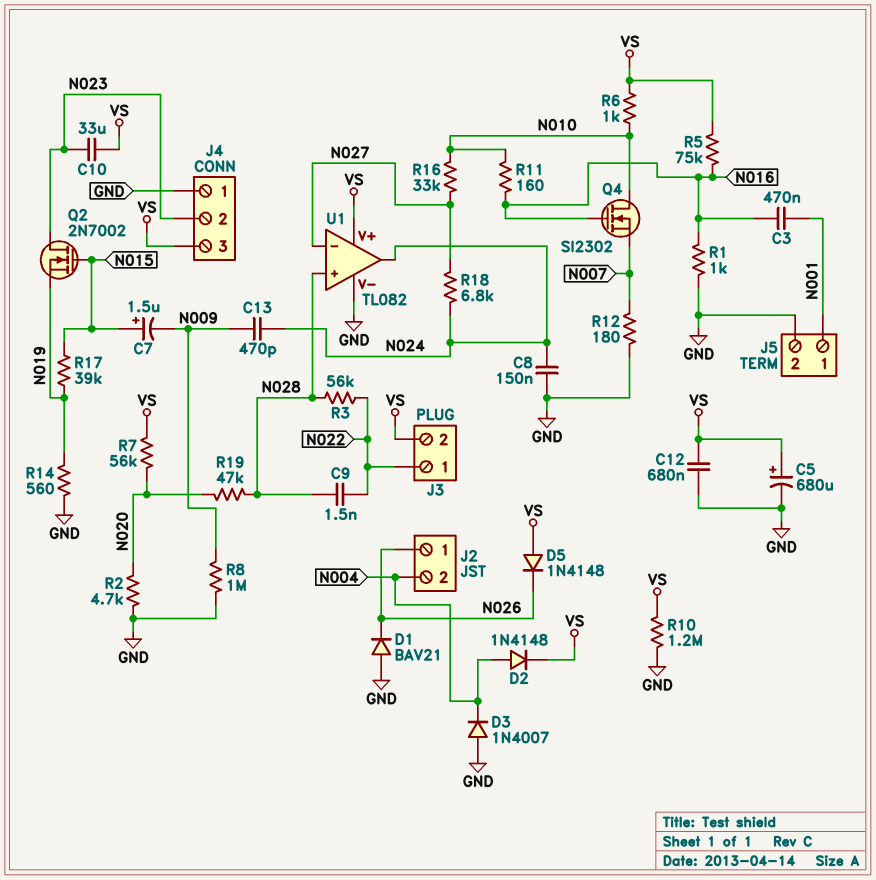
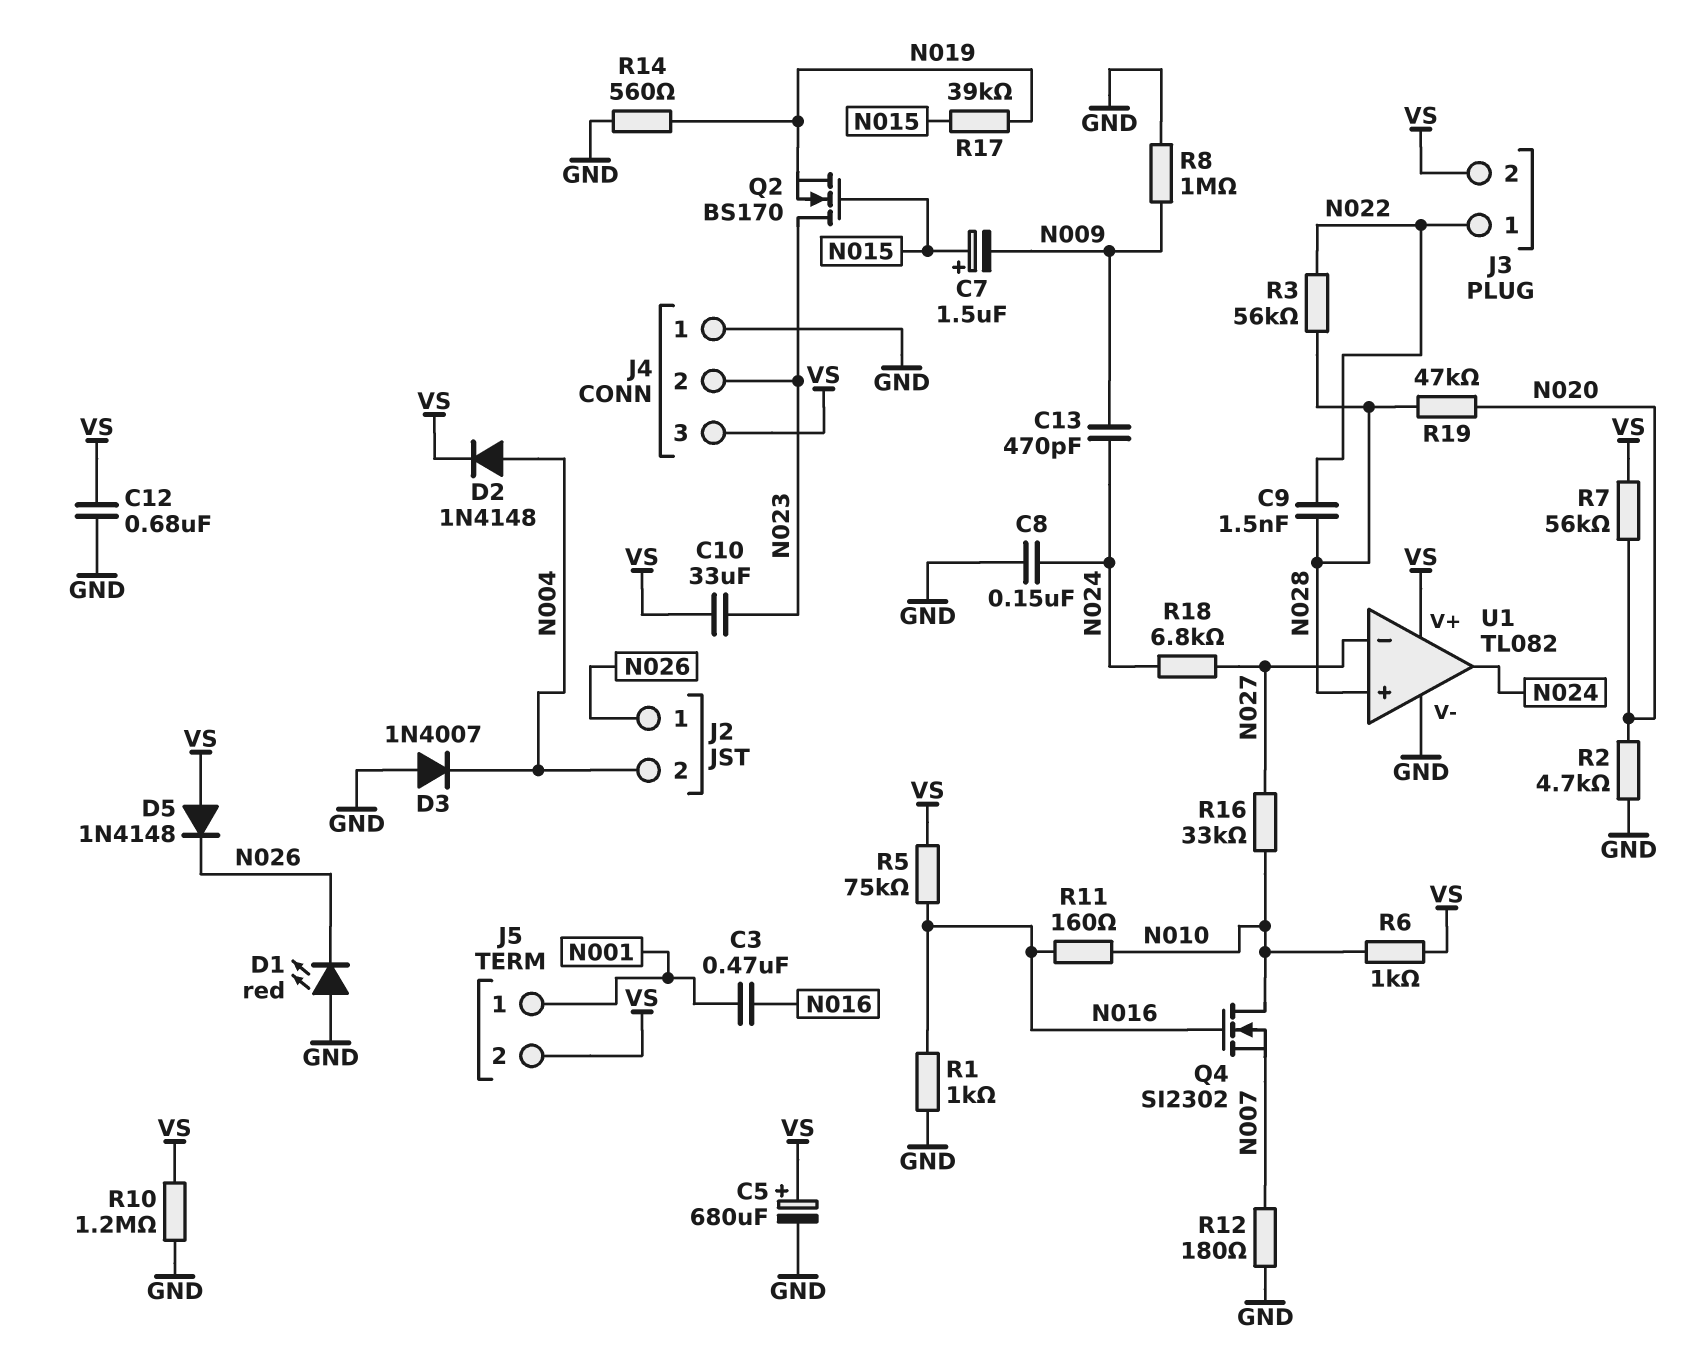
D1: diode BAV21 (A GND, K N026) -> LED red (A GND, K N026)
J5 pin 2: GND -> VS
Q2: NMOS 2N7002 (G N015, D N023, S N019) -> NMOS BS170 (G N015, D N023, S N019)

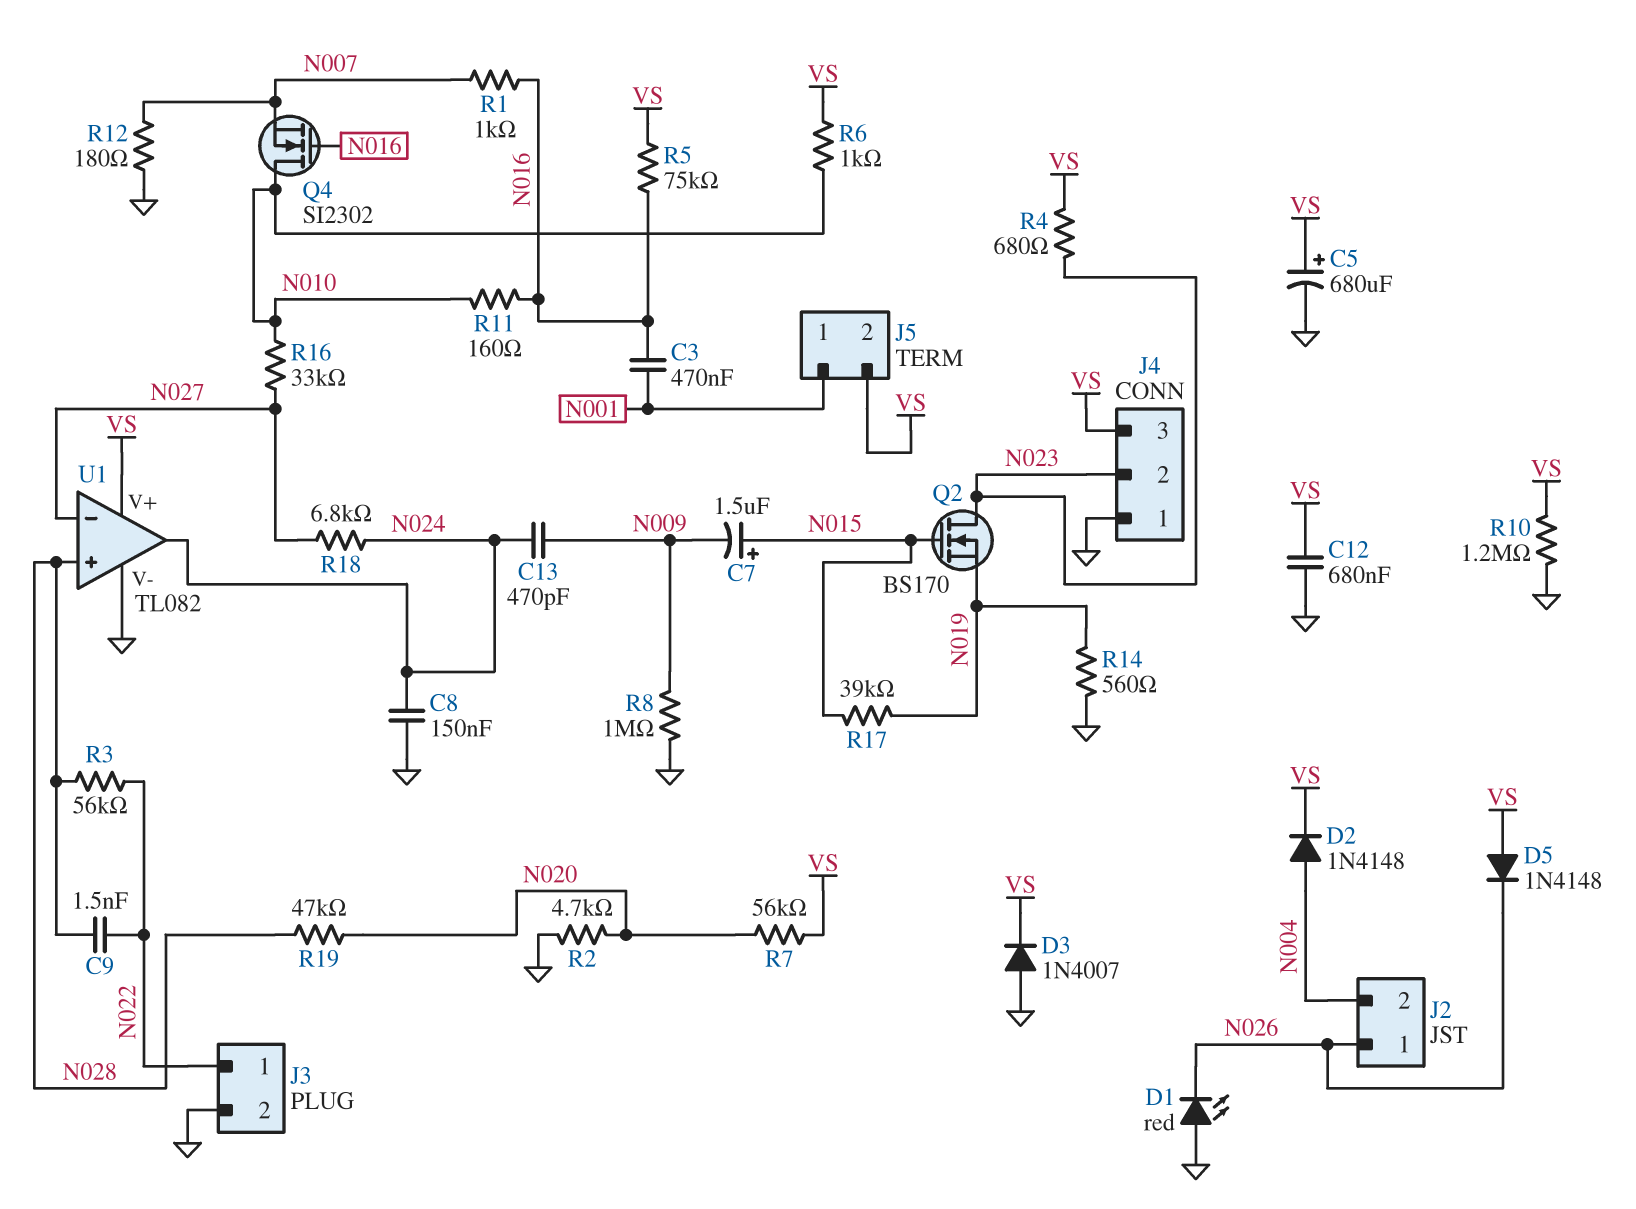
C10: 33uF (N023, VS) -> none
D3: diode 1N4007 (A GND, K N004) -> diode 1N4007 (A GND, K VS)
J3 pin 2: VS -> GND
R1: 1k (GND, N016) -> 1k (N007, N016)
R4: none -> 680 (N023, VS)

